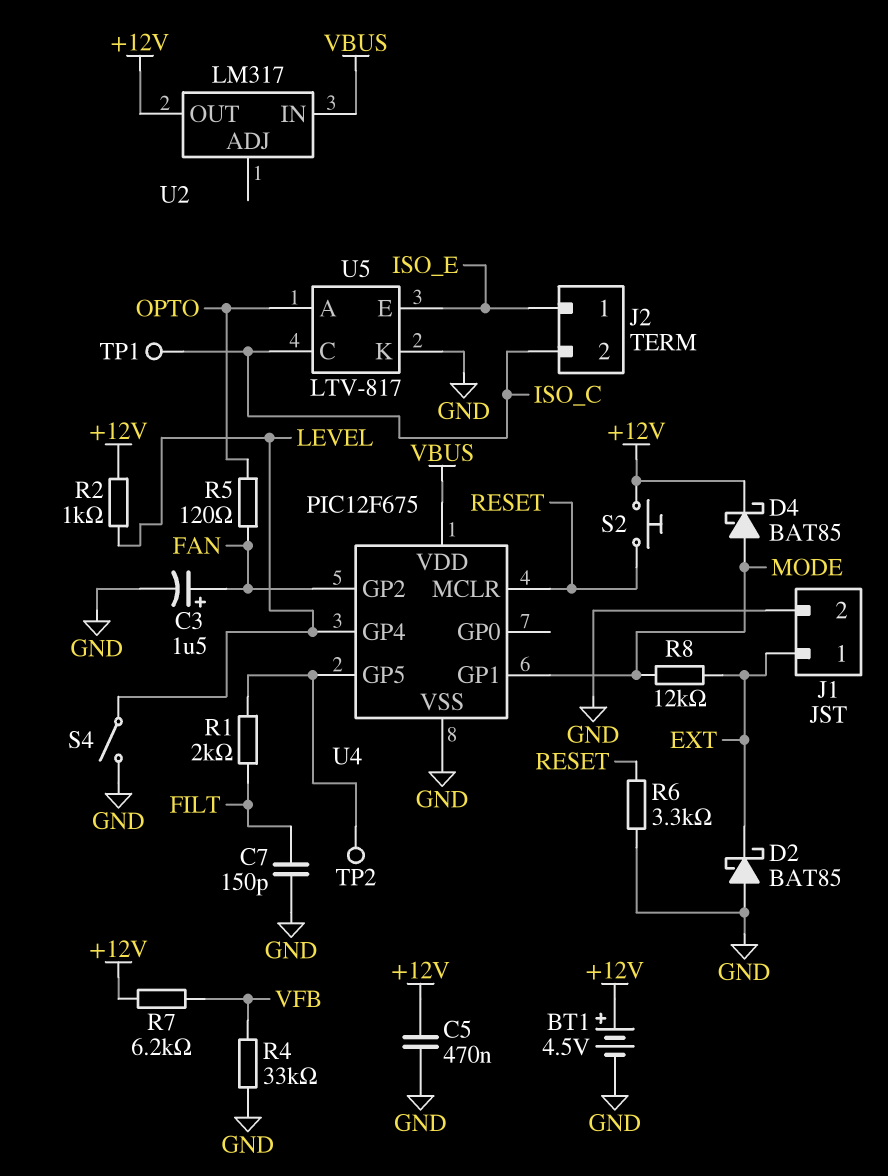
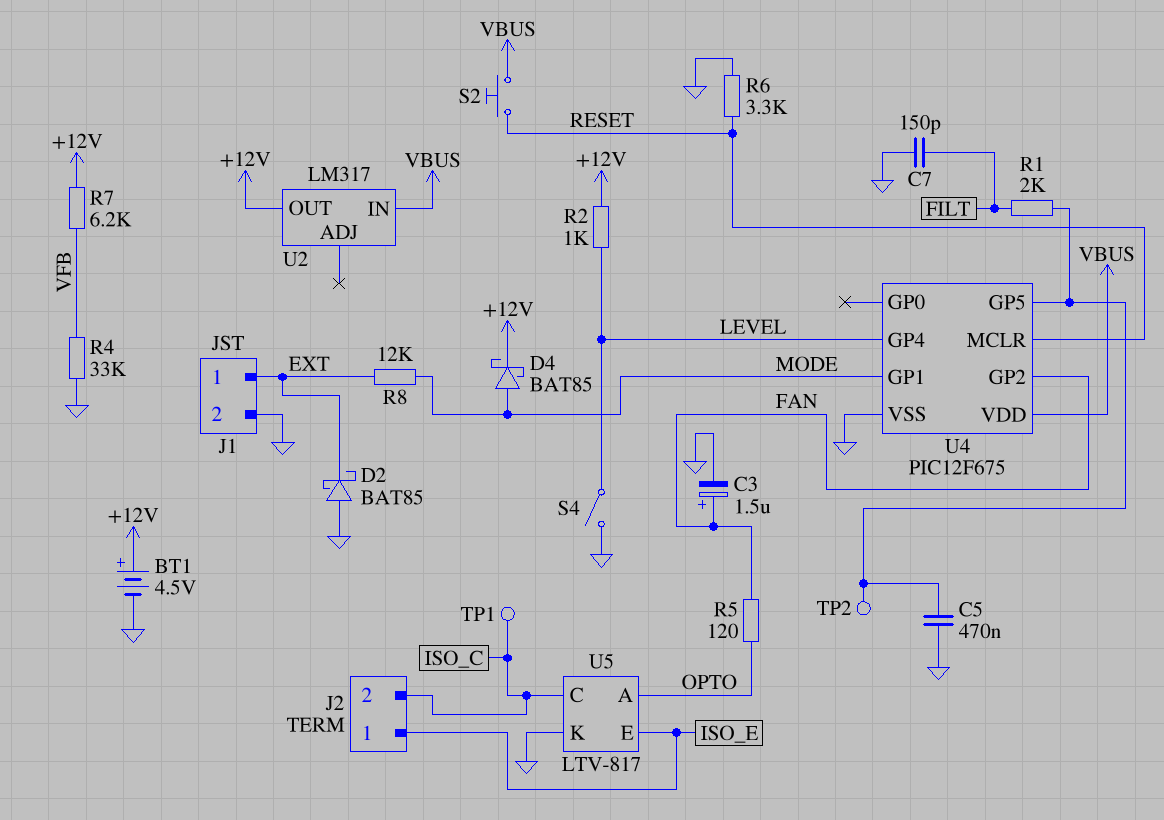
C5: 470nF (+12V, GND) -> 470nF (GND, U4/GP5)
S2: button (+12V, RESET) -> button (RESET, VBUS)

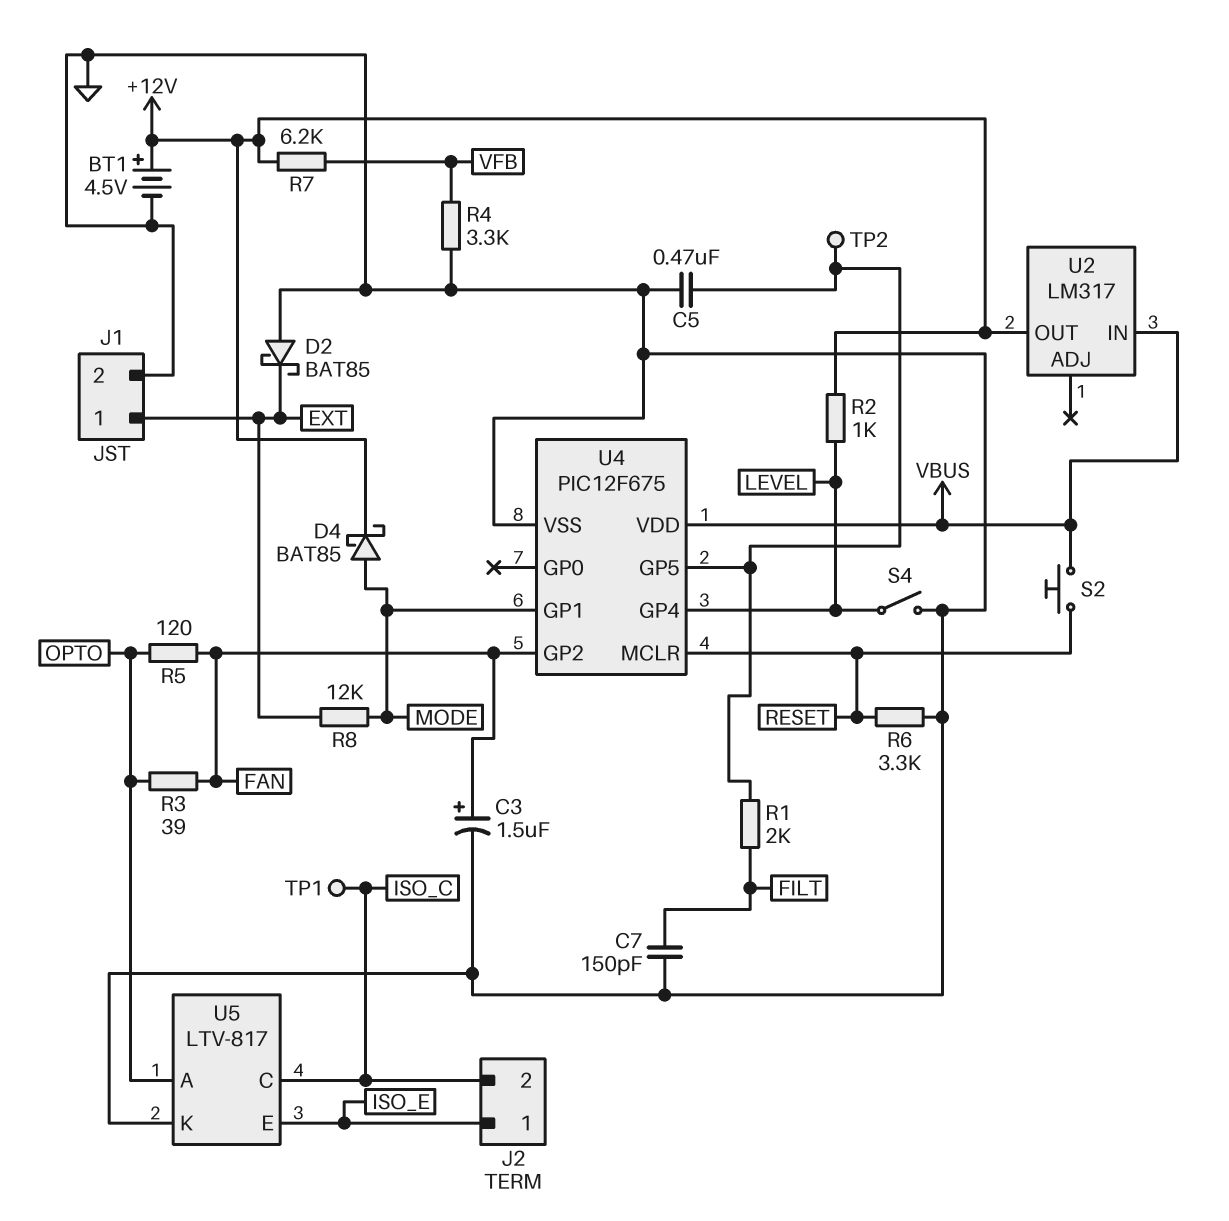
R3: none -> 39 (FAN, OPTO)
R4: 33k (GND, VFB) -> 3.3k (GND, VFB)

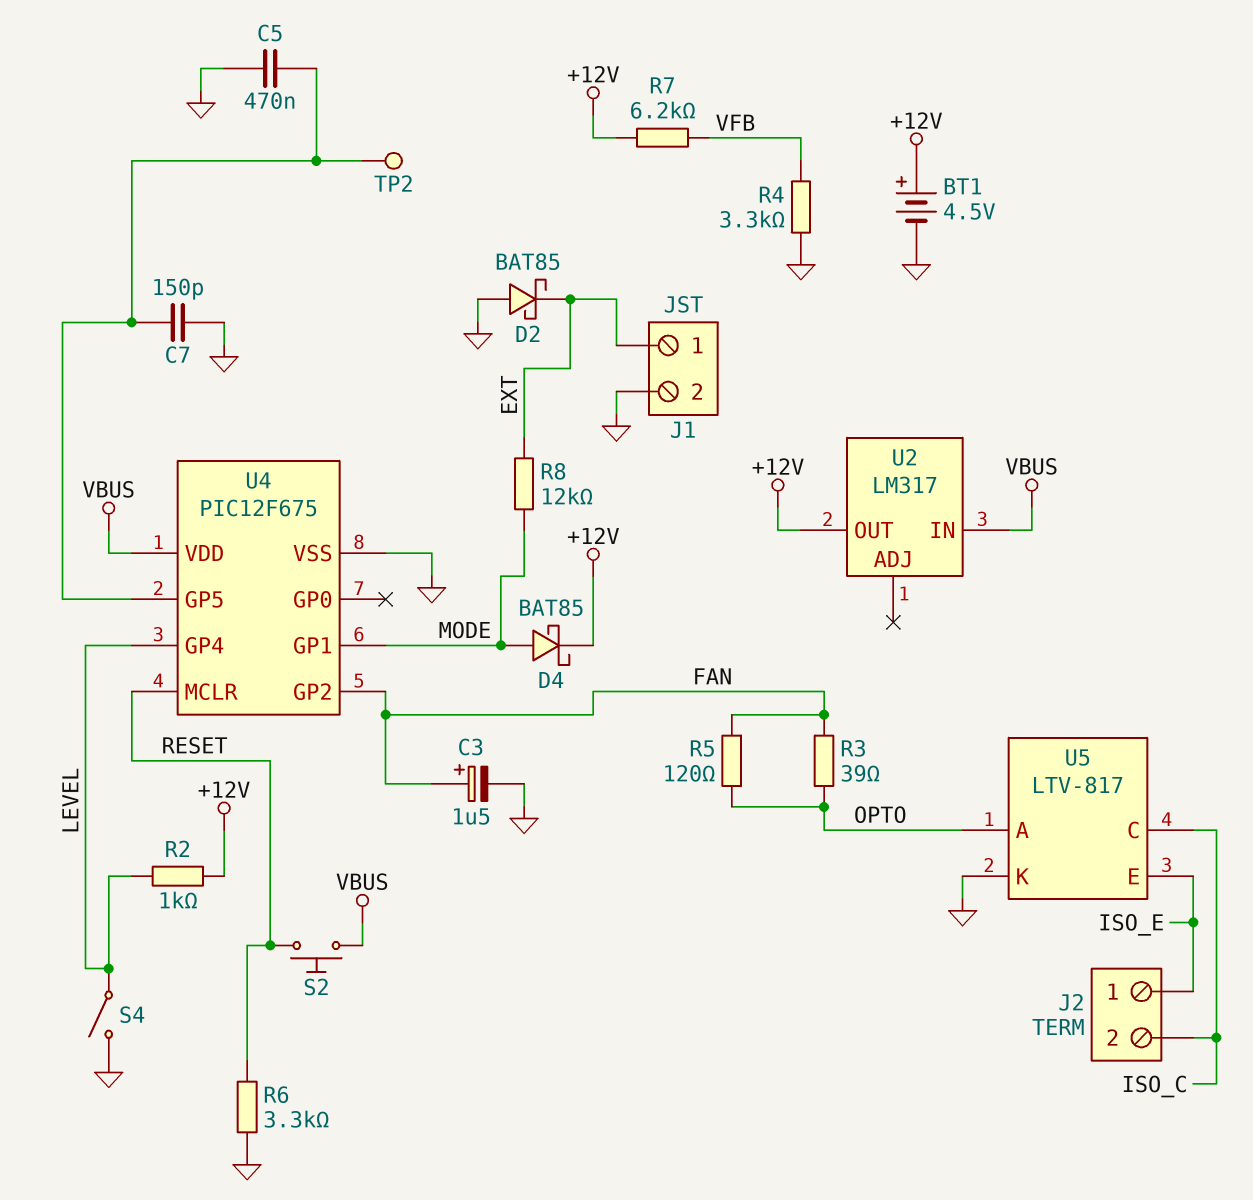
C7: 150pF (FILT, GND) -> 150pF (GND, U4/GP5)
R1: 2k (FILT, U4/GP5) -> none
TP1: test point (ISO_C) -> none

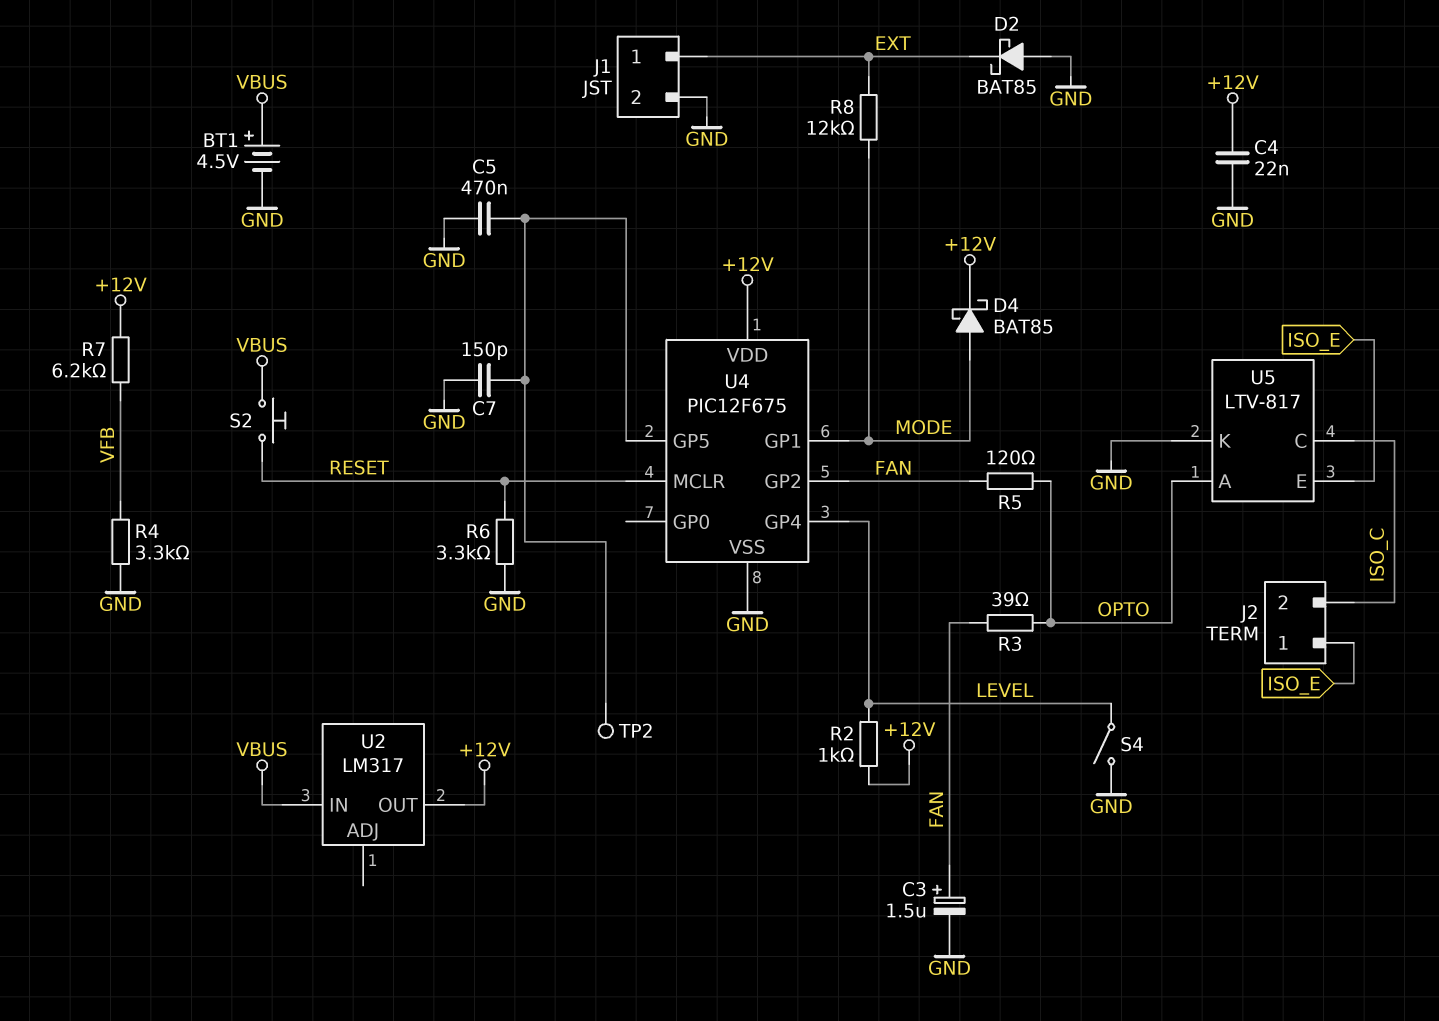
BT1: 4.5V (plus +12V, minus GND) -> 4.5V (plus VBUS, minus GND)
C4: none -> 22nF (+12V, GND)
U4 pin VDD: VBUS -> +12V

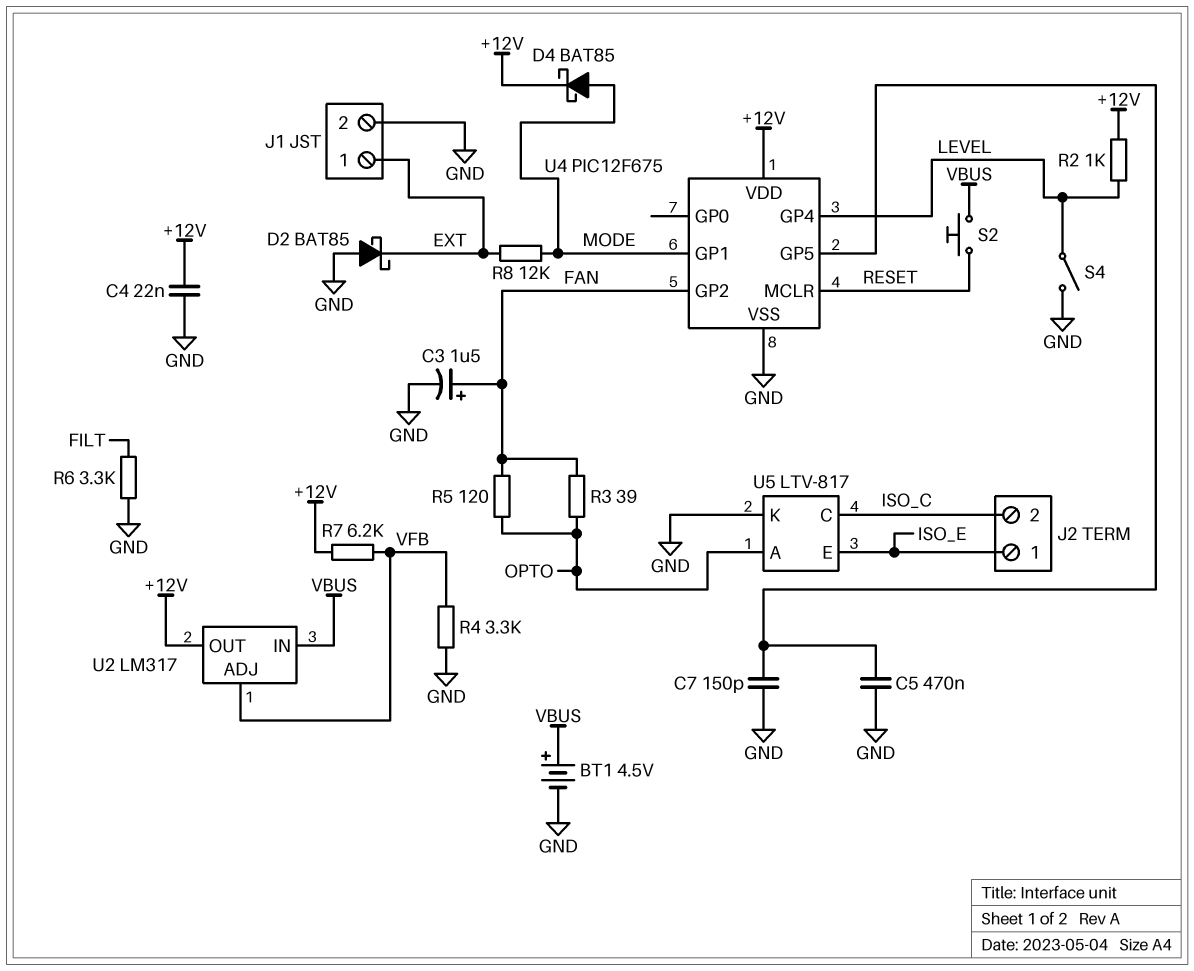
R6: 3.3k (GND, RESET) -> 3.3k (FILT, GND)
TP2: test point (U4/GP5) -> none
U2 pin ADJ: none -> VFB

